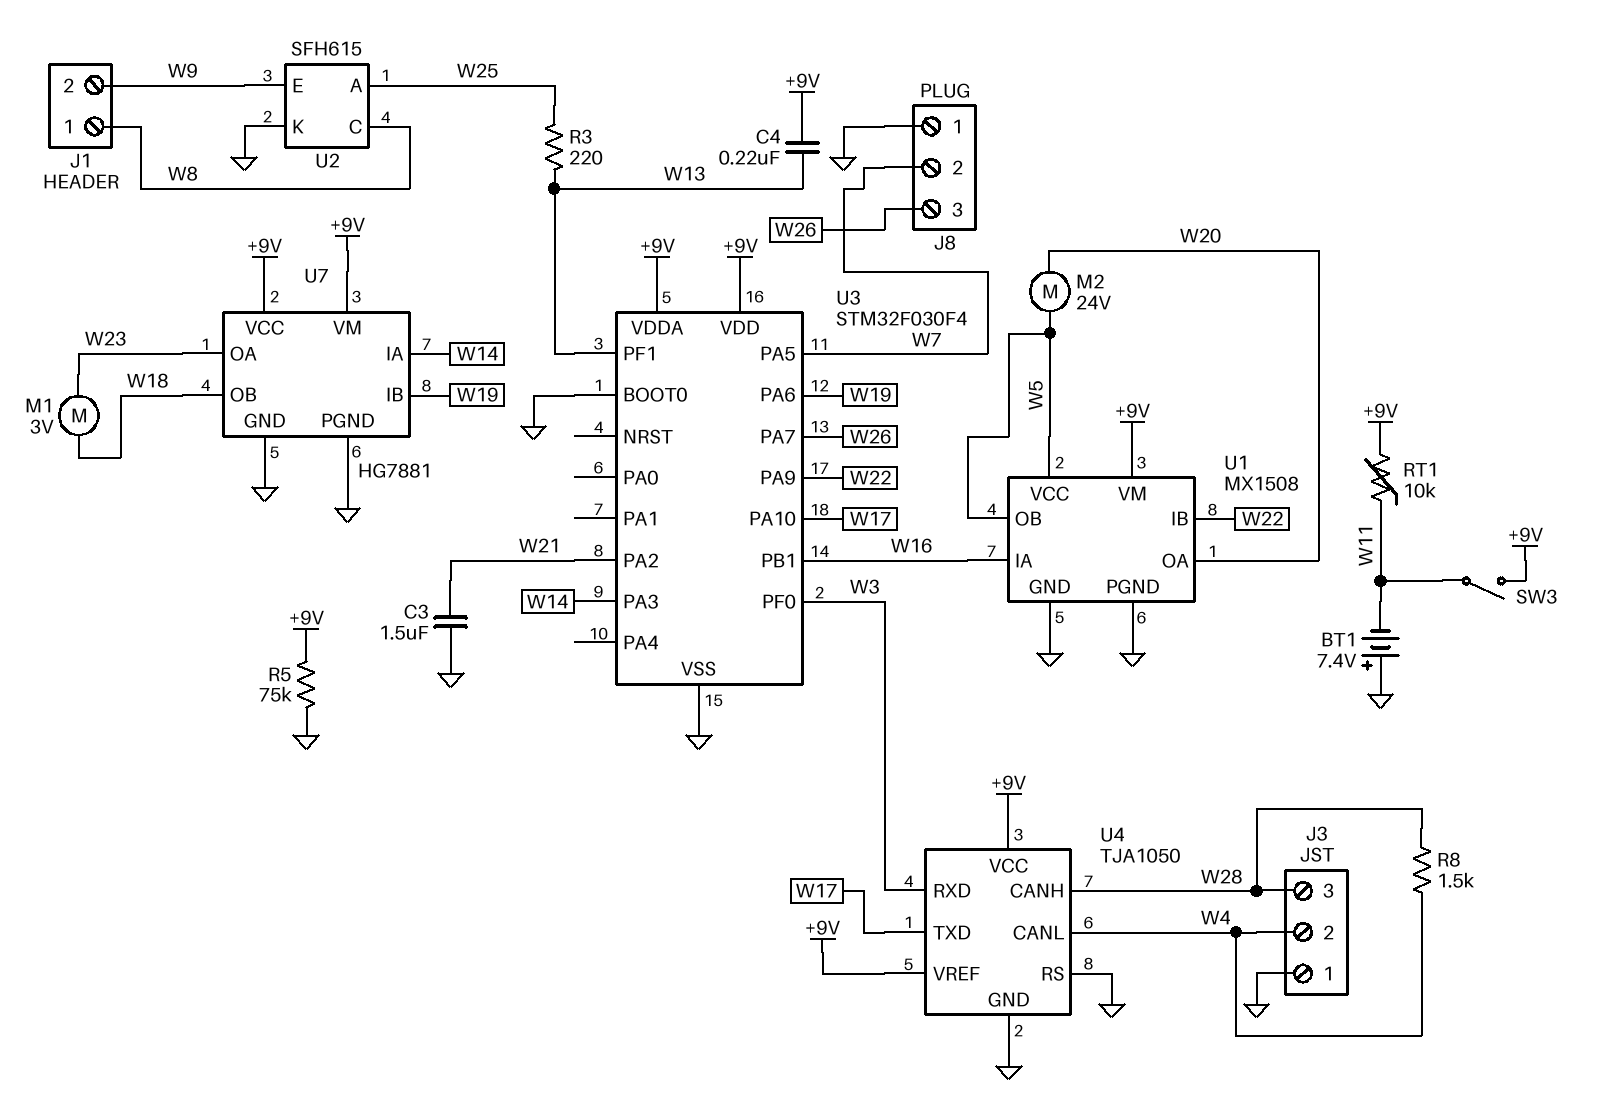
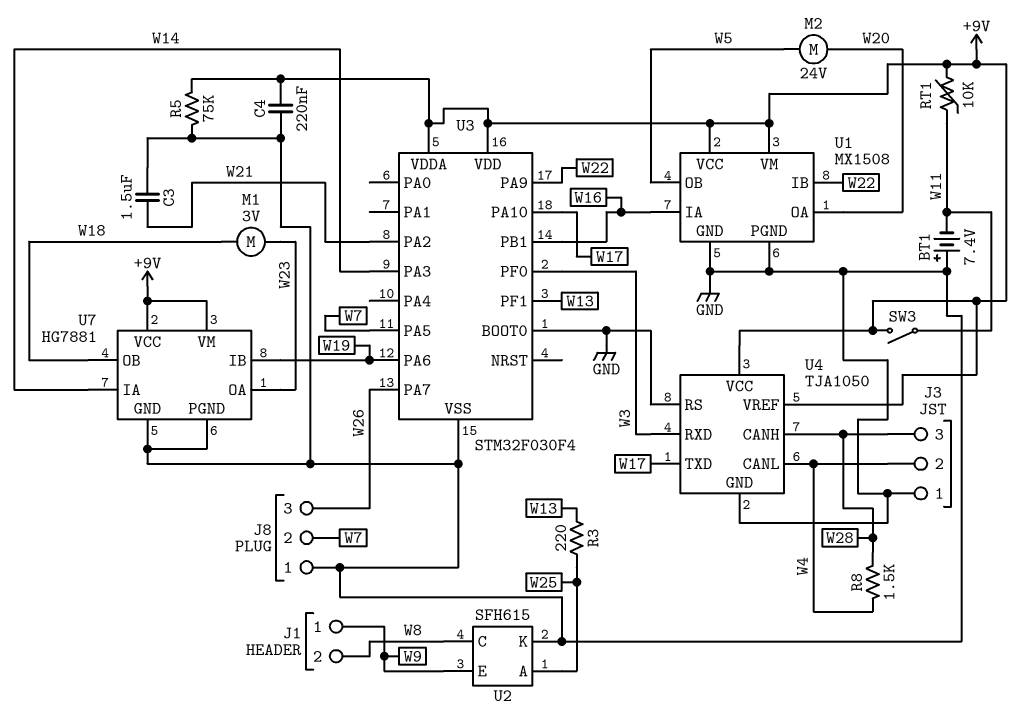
C4: 220nF (+9V, W13) -> 220nF (+9V, GND)
J1 pin 1: W8 -> W9
J1 pin 2: W9 -> W8
U1 pin VCC: W5 -> +9V

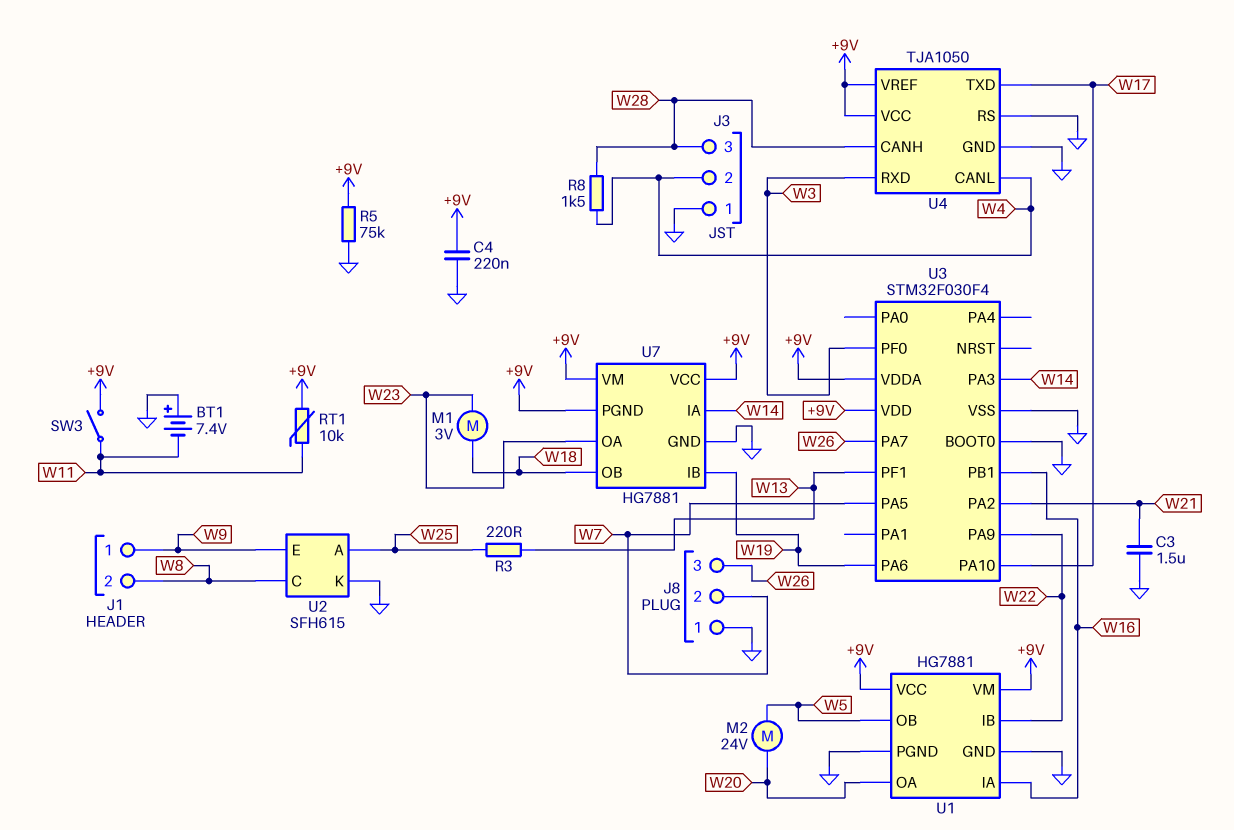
U1: MX1508 -> HG7881
U7 pin PGND: GND -> +9V

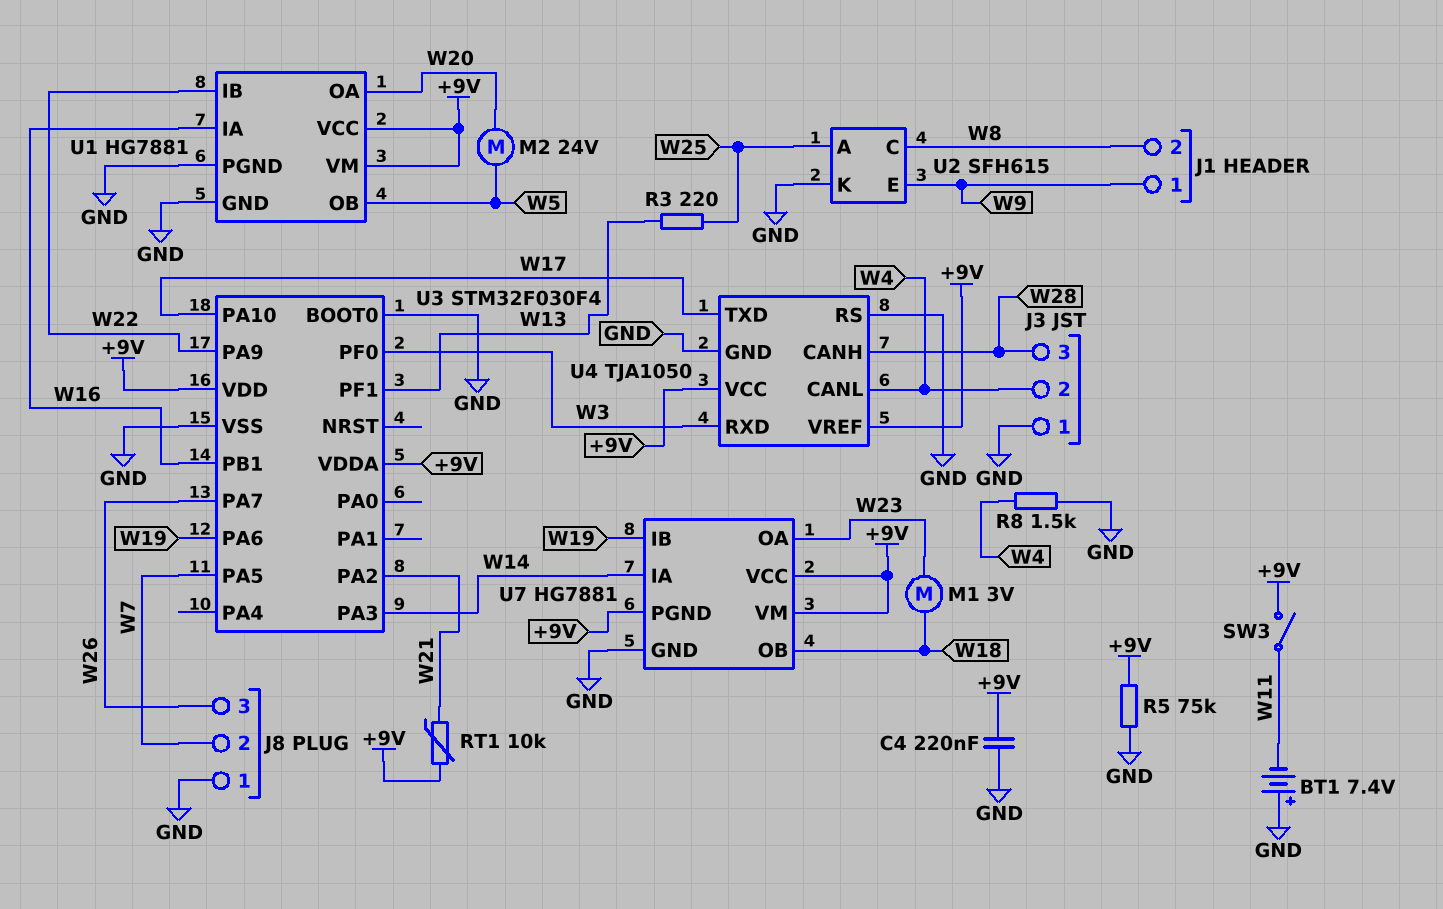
C3: 1.5uF (GND, W21) -> none
R8: 1.5k (W4, W28) -> 1.5k (GND, W4)
RT1: 10k (+9V, W11) -> 10k (+9V, W21)

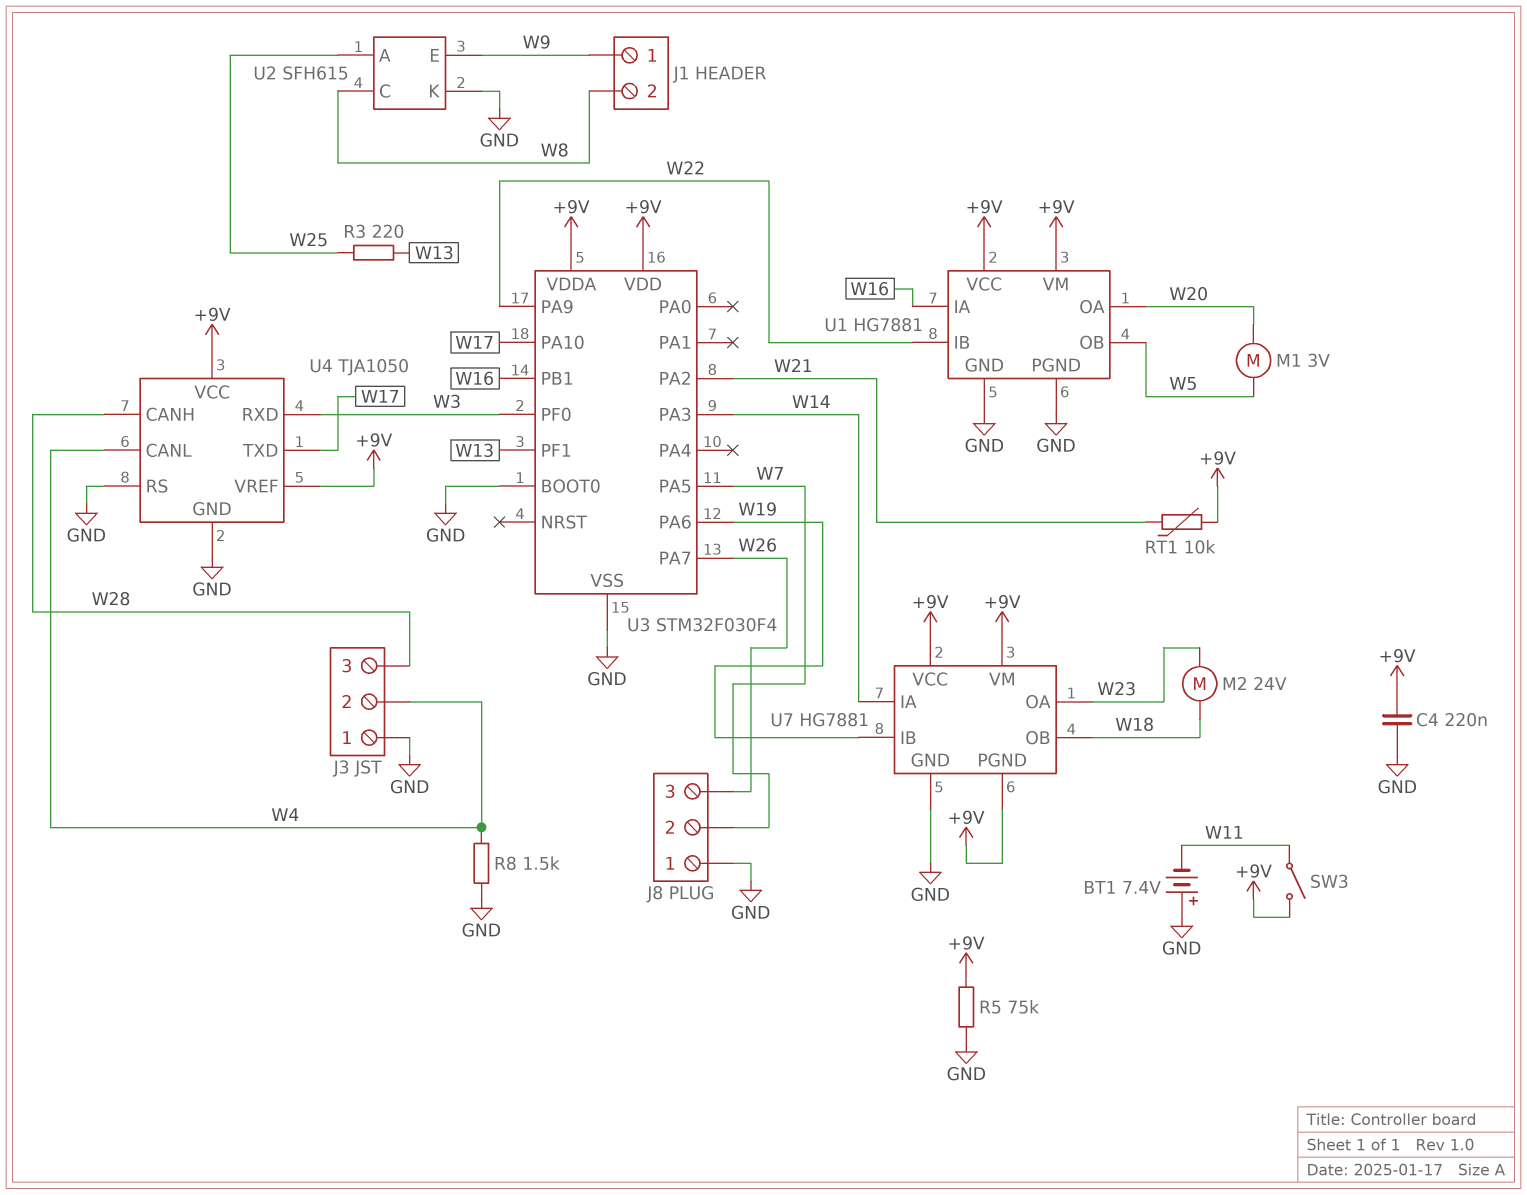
M1: motor 3V (W18, W23) -> motor 3V (W5, W20)
M2: motor 24V (W5, W20) -> motor 24V (W18, W23)

